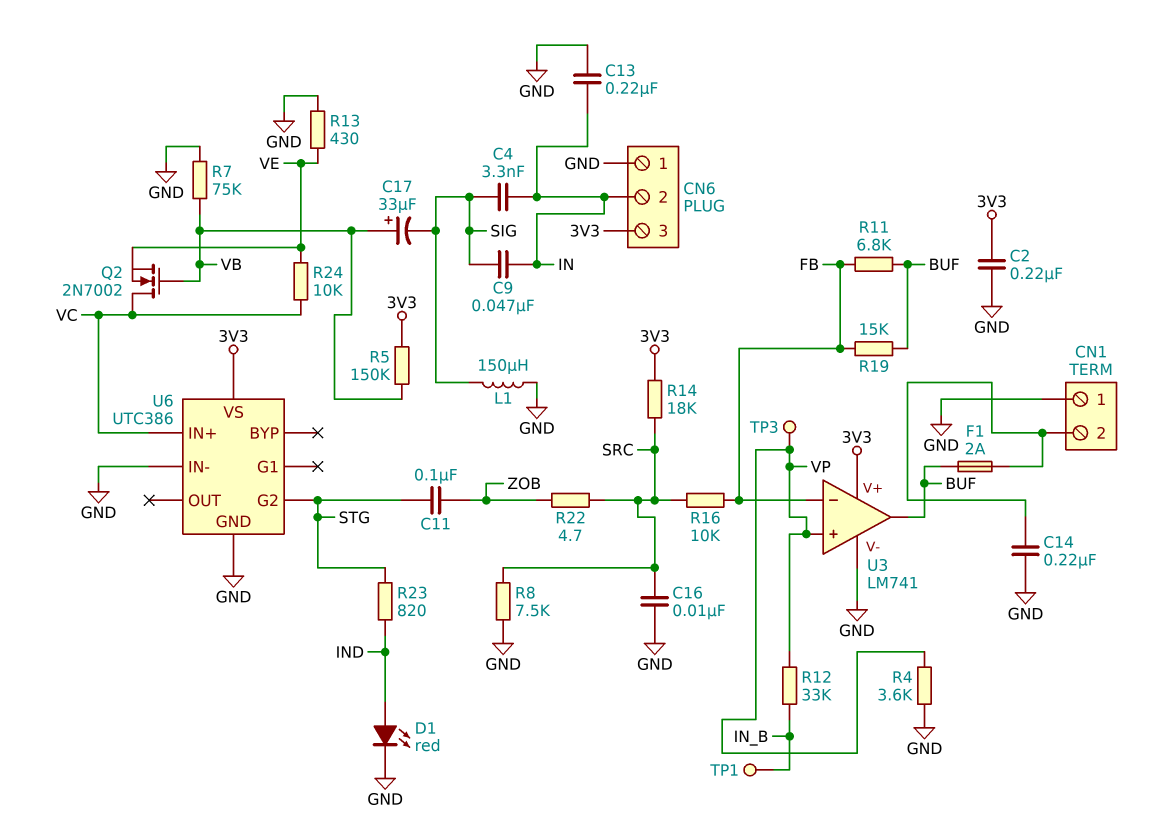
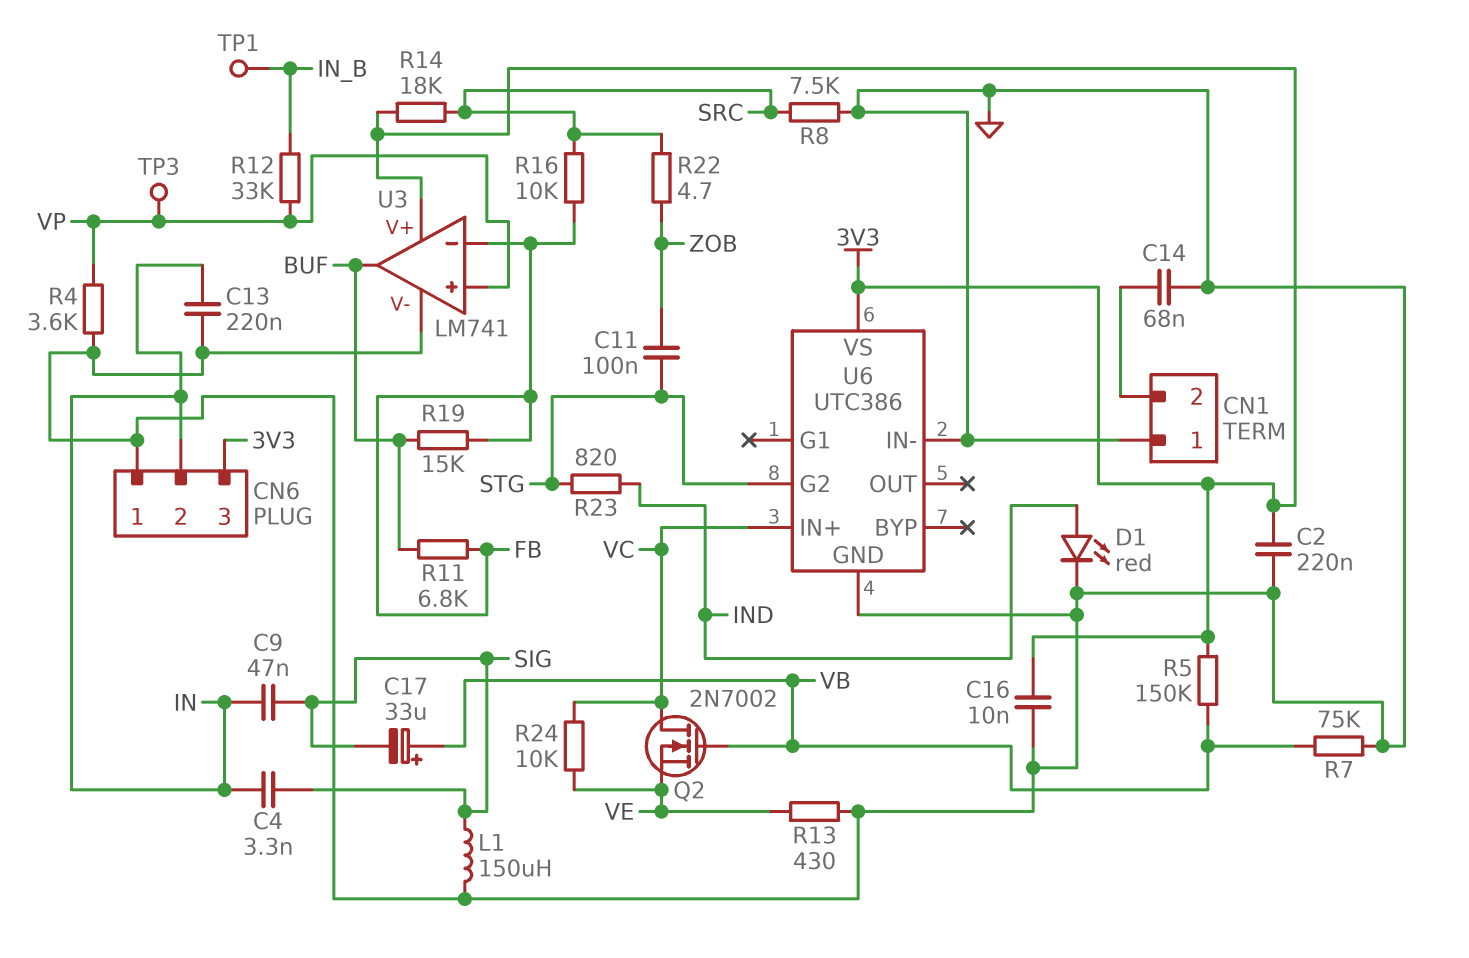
C14: 220nF (CN1/2, GND) -> 68nF (CN1/2, GND)
C16: 10nF (GND, SRC) -> 10nF (3V3, GND)
F1: 2A (BUF, CN1/2) -> none

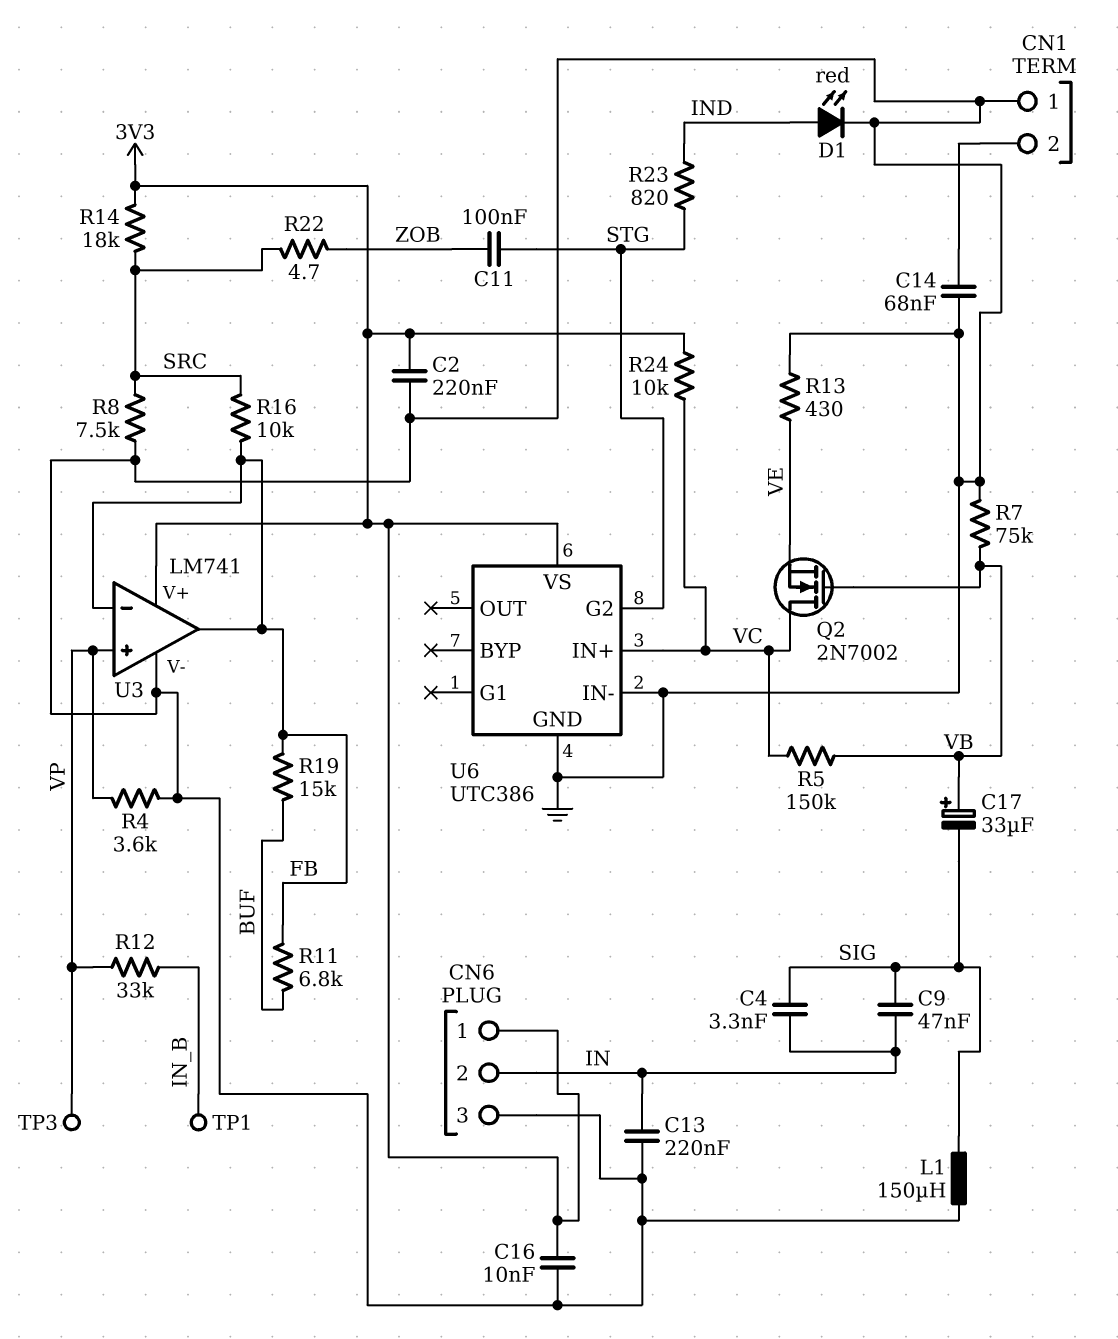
CN6 pin 1: GND -> 3V3
CN6 pin 3: 3V3 -> GND
R5: 150k (3V3, VB) -> 150k (VB, VC)
R24: 10k (VC, VE) -> 10k (3V3, VC)
U3 pin out: BUF -> FB

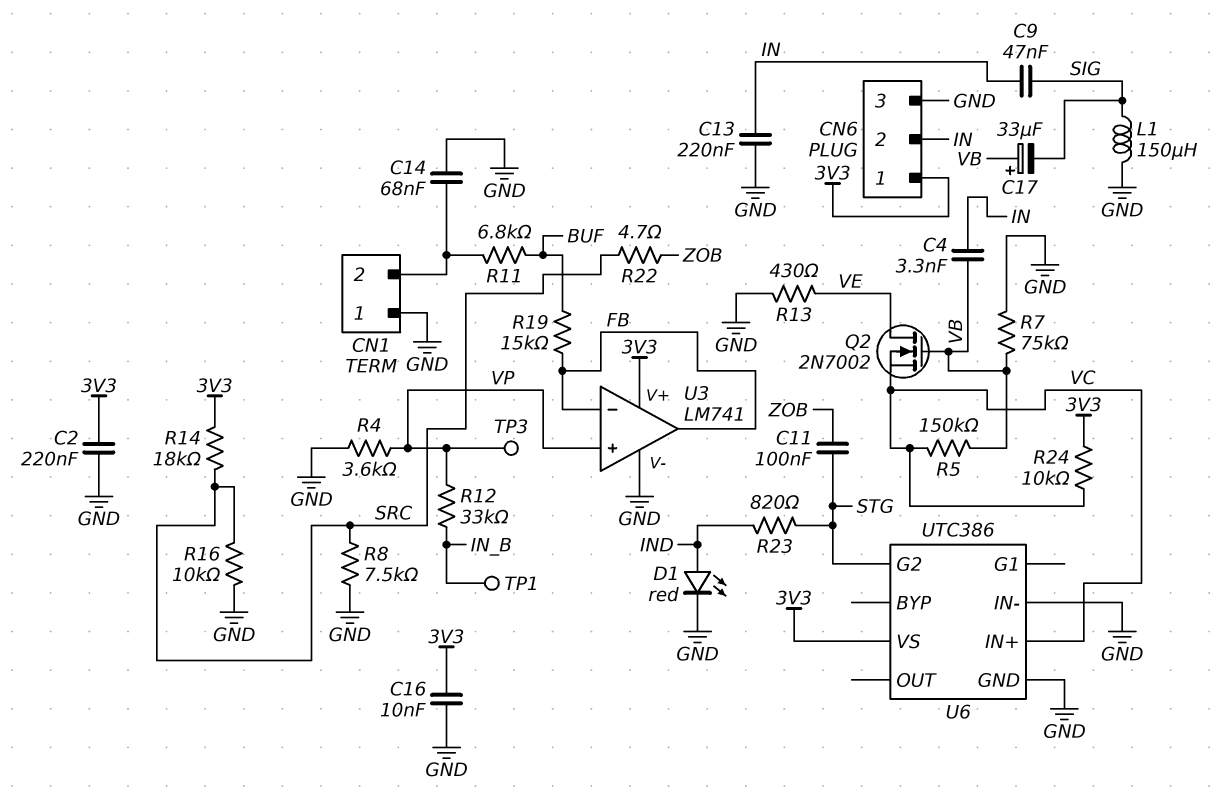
C4: 3.3nF (IN, SIG) -> 3.3nF (IN, VB)
Q2: NMOS 2N7002 (G VB, D VC, S VE) -> NMOS 2N7002 (G VB, D VE, S VC)
R11: 6.8k (BUF, FB) -> 6.8k (BUF, CN1/2)
R16: 10k (FB, SRC) -> 10k (GND, SRC)

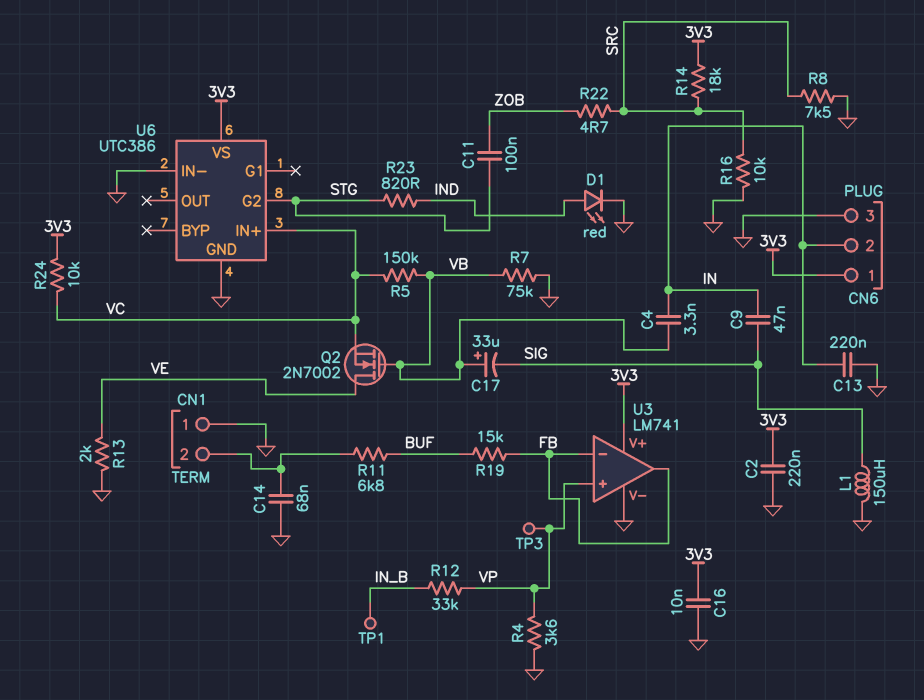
R13: 430 (GND, VE) -> 2k (GND, VE)

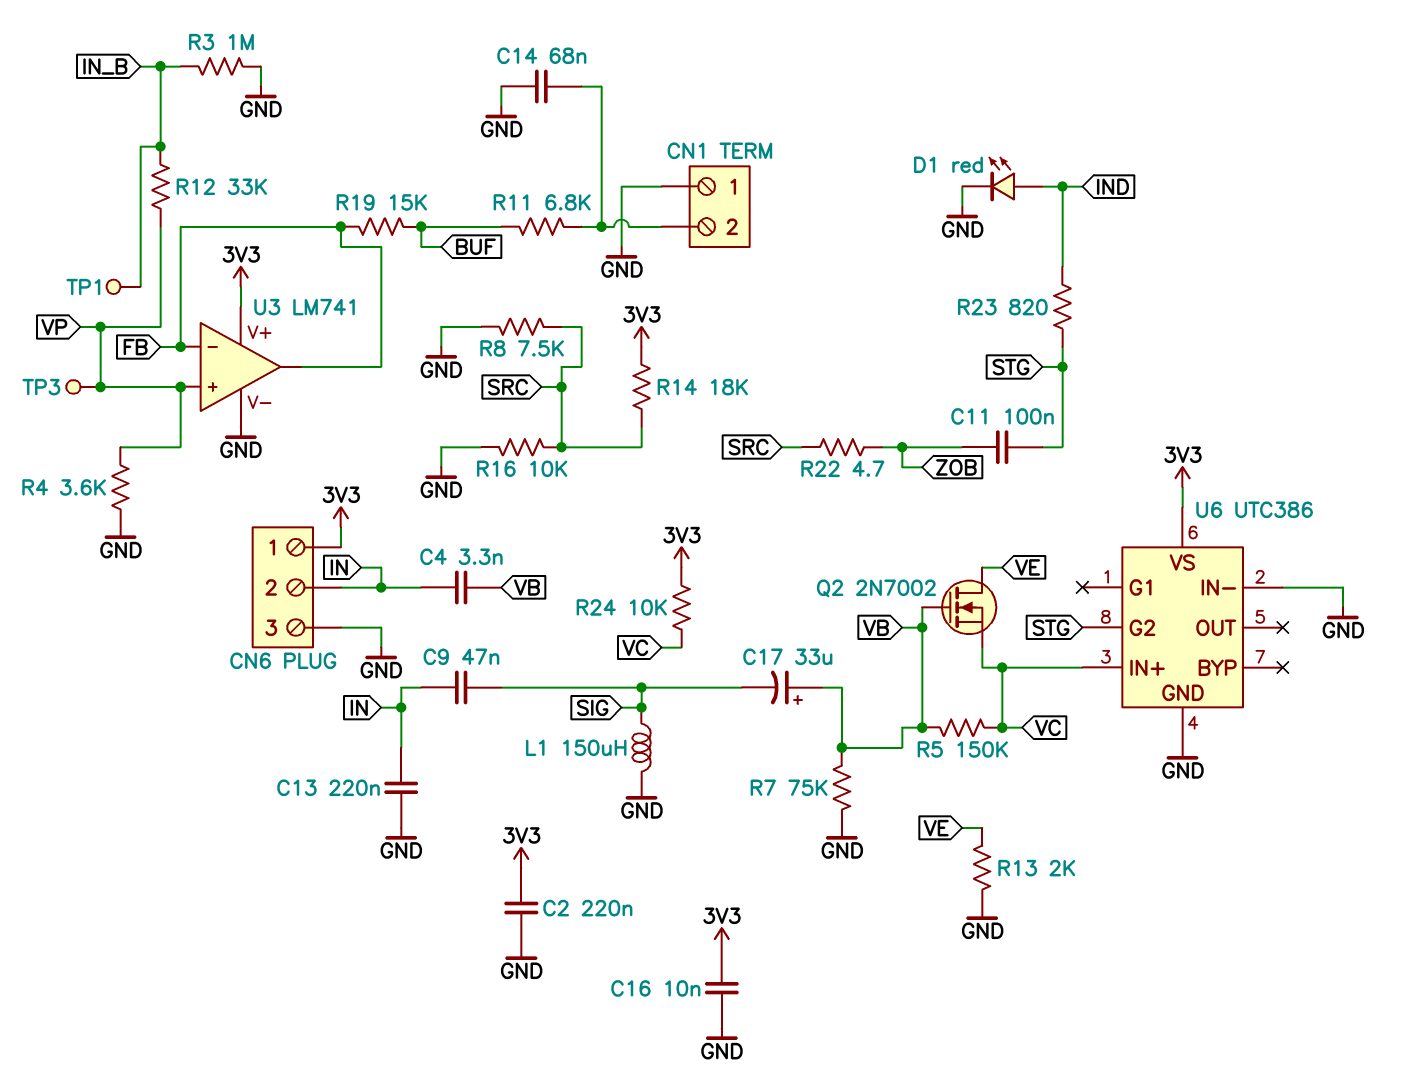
R3: none -> 1M (GND, IN_B)

